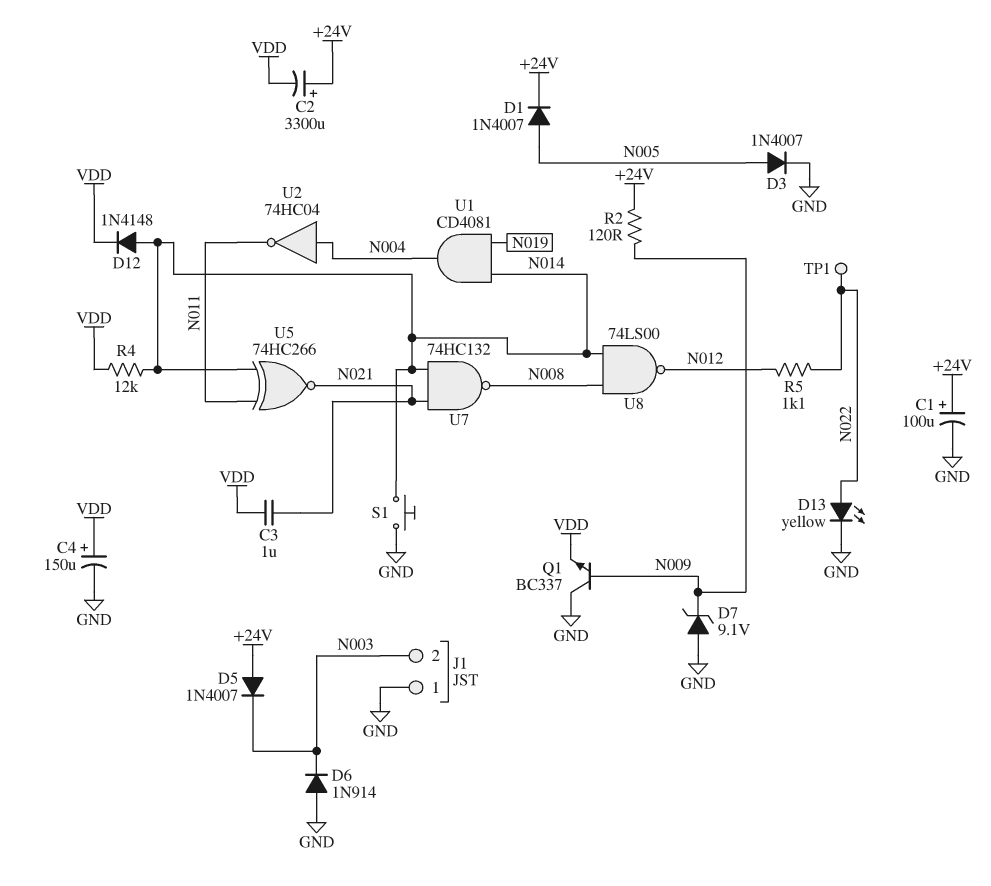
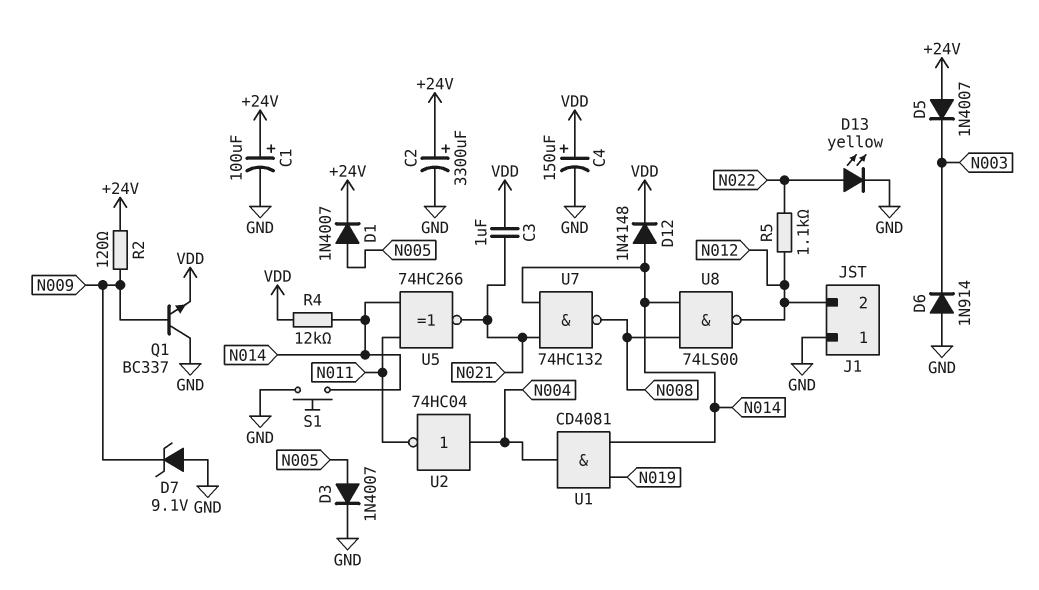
C2: 3300uF (plus +24V, minus VDD) -> 3300uF (plus +24V, minus GND)
J1 pin 2: N003 -> N012
TP1: test point (N022) -> none

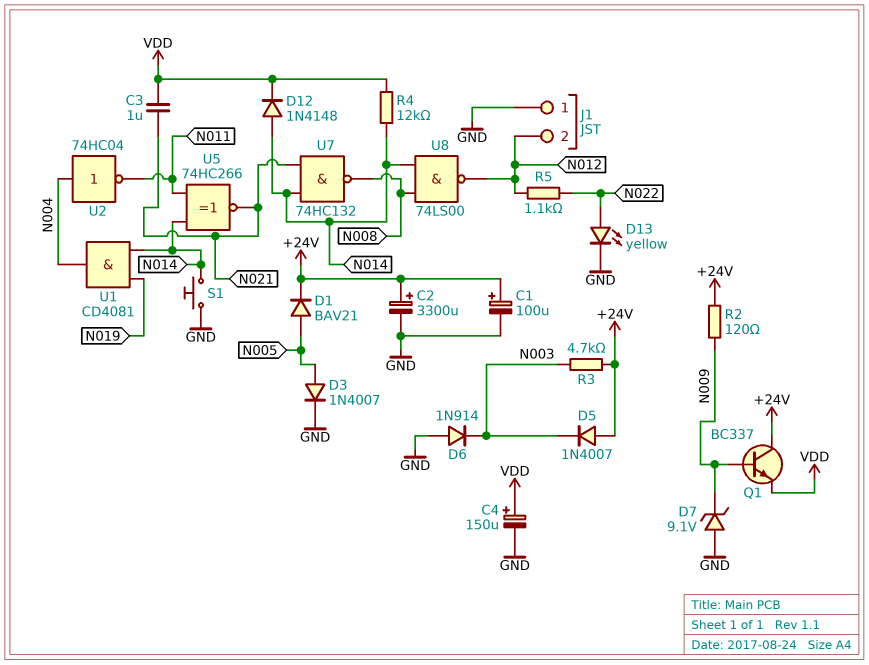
D1: diode 1N4007 (A N005, K +24V) -> diode BAV21 (A N005, K +24V)
Q1: NPN BC337 (B N009, C GND, E VDD) -> NPN BC337 (B N009, C +24V, E VDD)
R3: none -> 4.7k (+24V, N003)

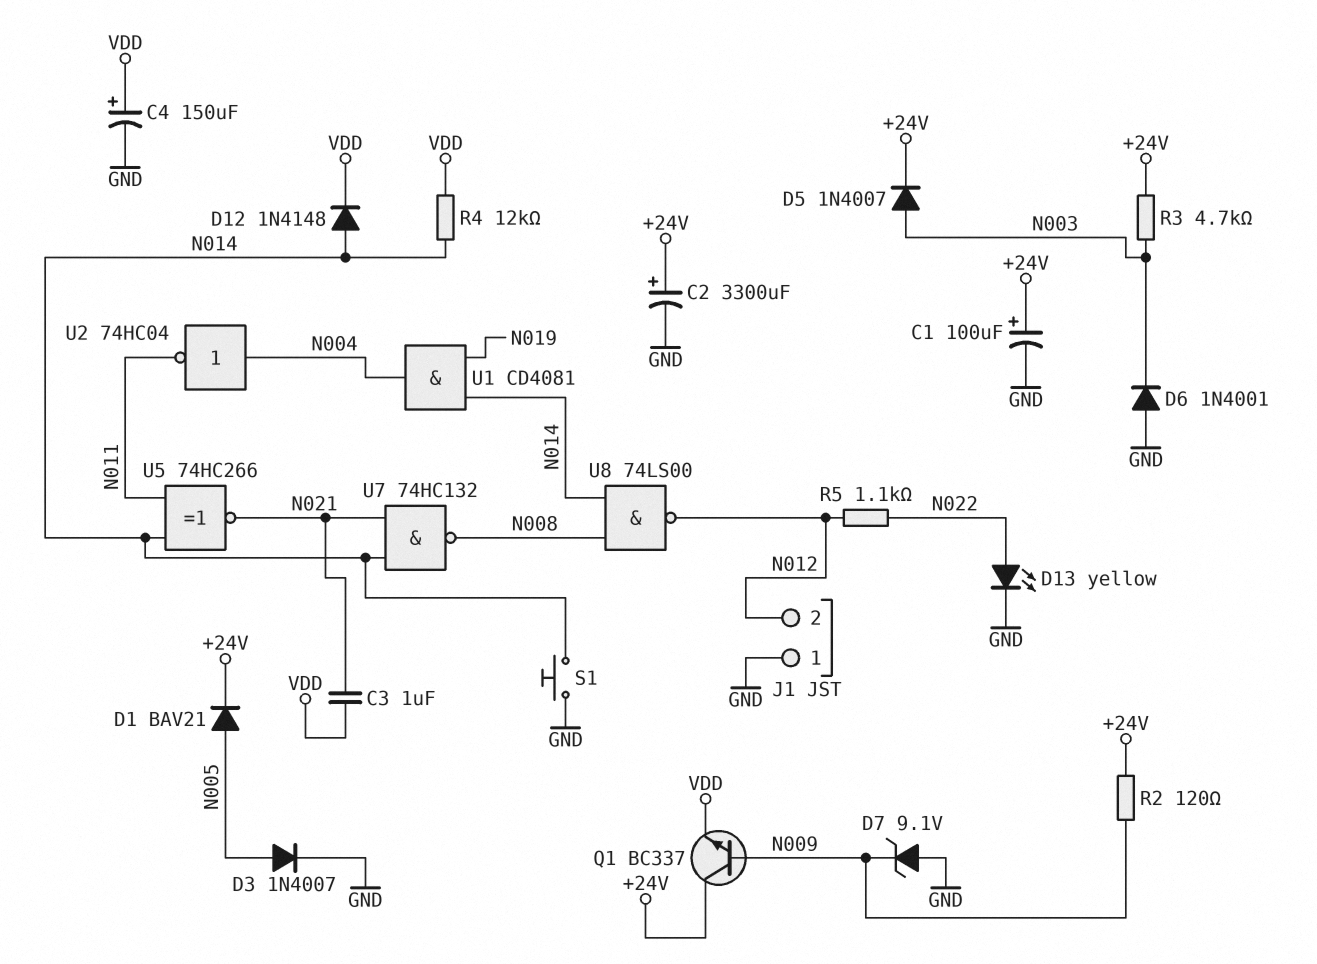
D5: diode 1N4007 (A +24V, K N003) -> diode 1N4007 (A N003, K +24V)
D6: diode 1N914 (A GND, K N003) -> diode 1N4001 (A GND, K N003)

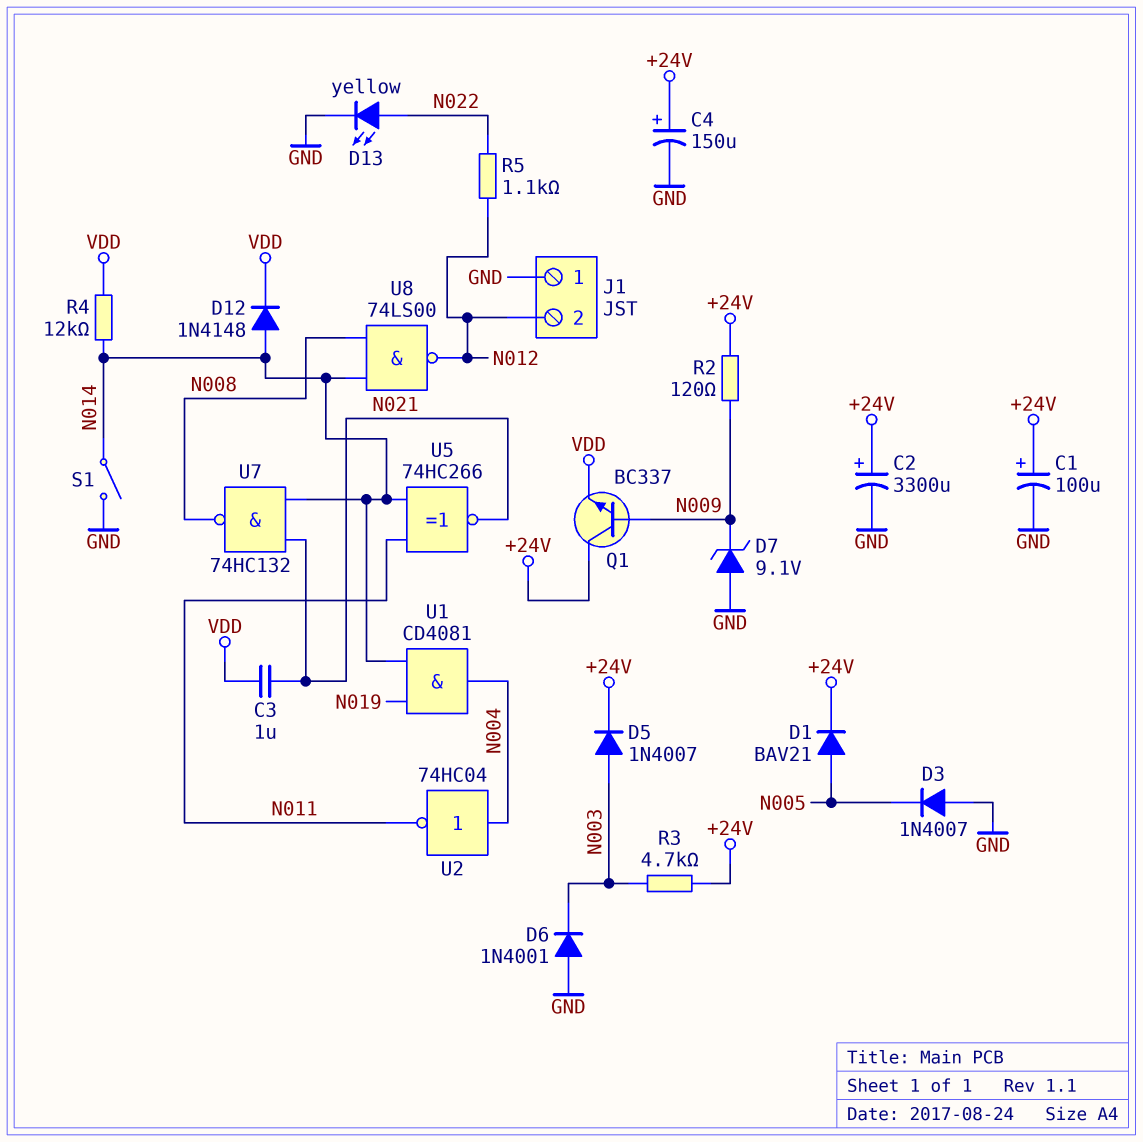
C4: 150uF (plus VDD, minus GND) -> 150uF (plus +24V, minus GND)
D3: diode 1N4007 (A N005, K GND) -> diode 1N4007 (A GND, K N005)
S1: button (GND, N014) -> switch (GND, N014)

